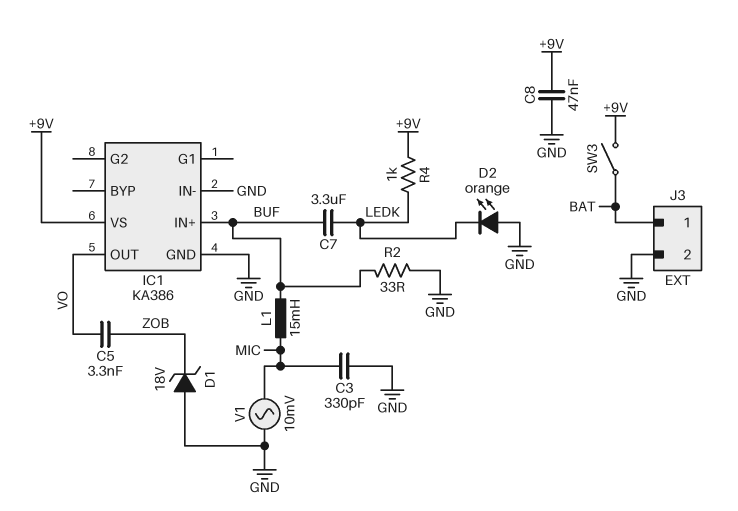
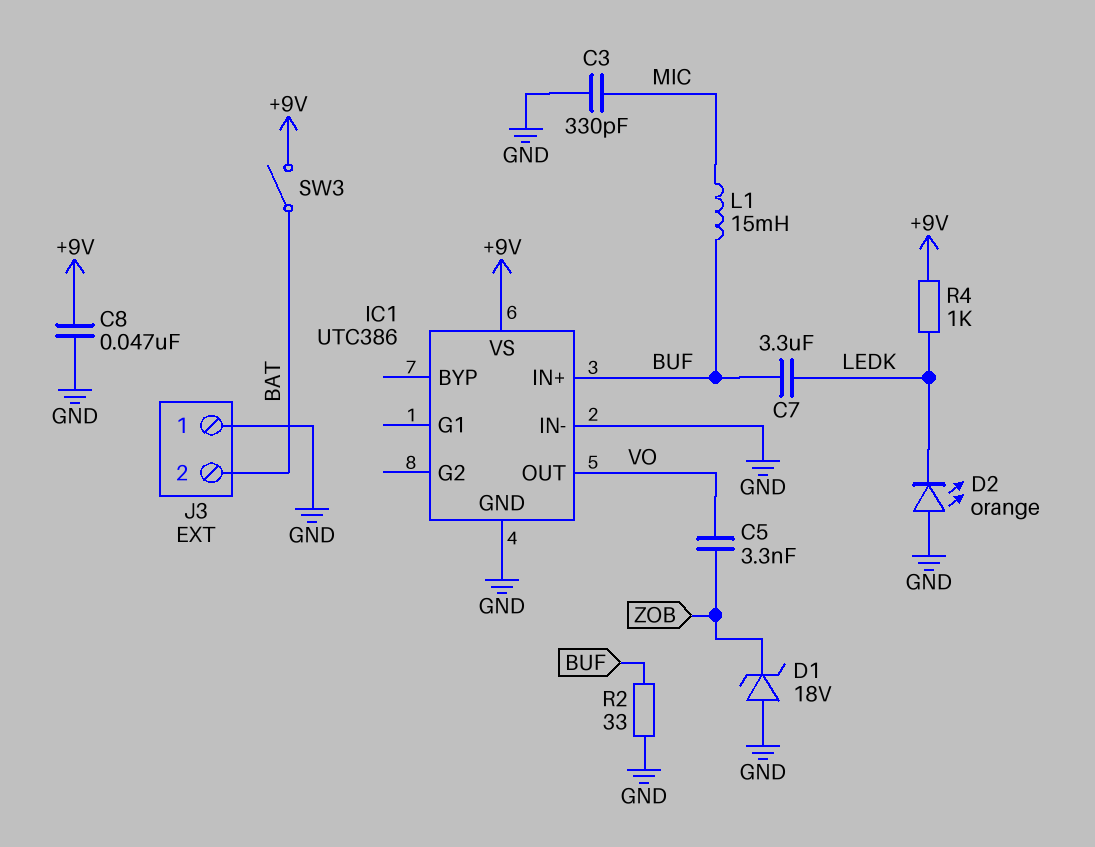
IC1: KA386 -> UTC386
J3 pin 1: BAT -> GND
J3 pin 2: GND -> BAT
V1: AC 10mV (GND, MIC) -> none

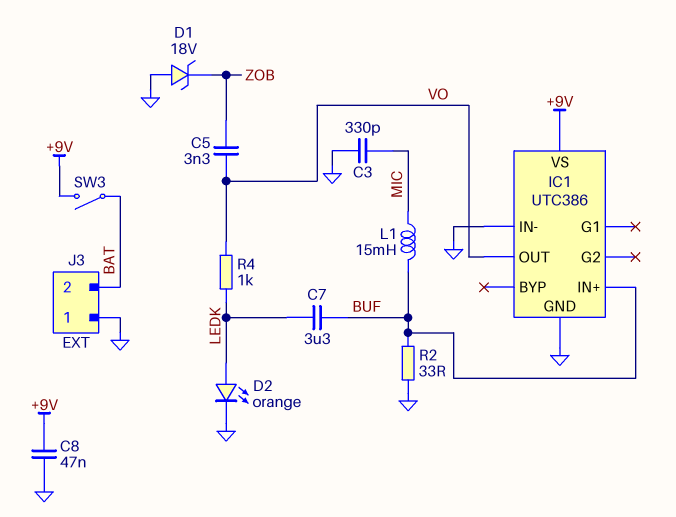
D2: LED orange (A GND, K LEDK) -> LED orange (A LEDK, K GND)
R4: 1k (+9V, LEDK) -> 1k (LEDK, VO)

